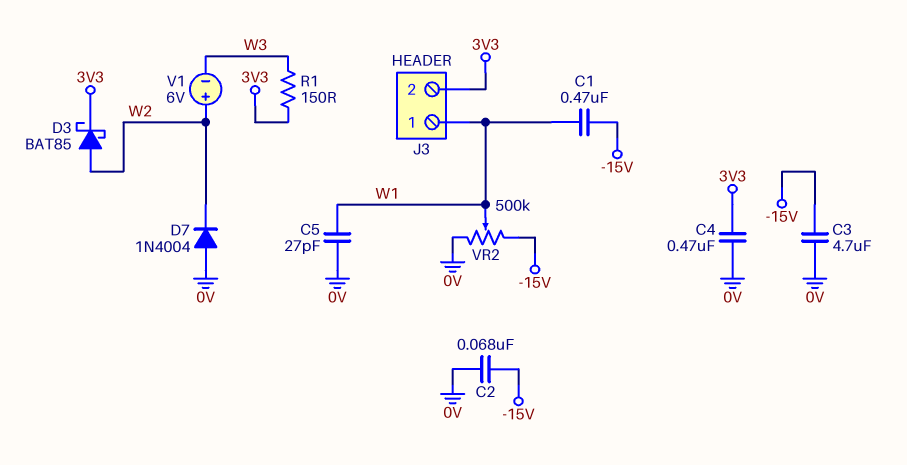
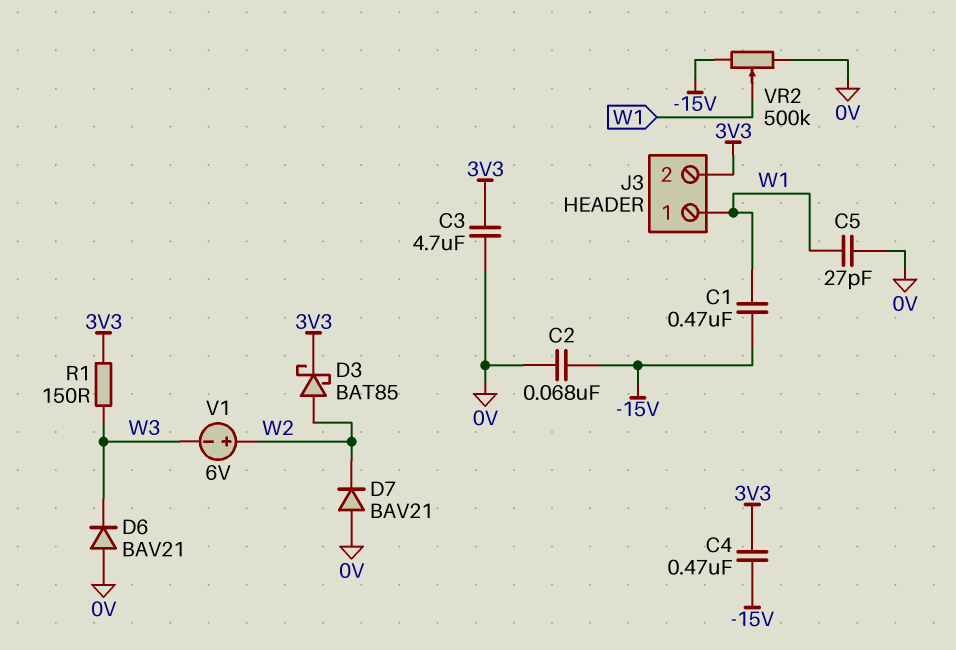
C3: 4.7uF (-15V, 0V) -> 4.7uF (0V, 3V3)
C4: 470nF (0V, 3V3) -> 470nF (-15V, 3V3)
D6: none -> diode BAV21 (A 0V, K W3)
D7: diode 1N4004 (A 0V, K W2) -> diode BAV21 (A 0V, K W2)

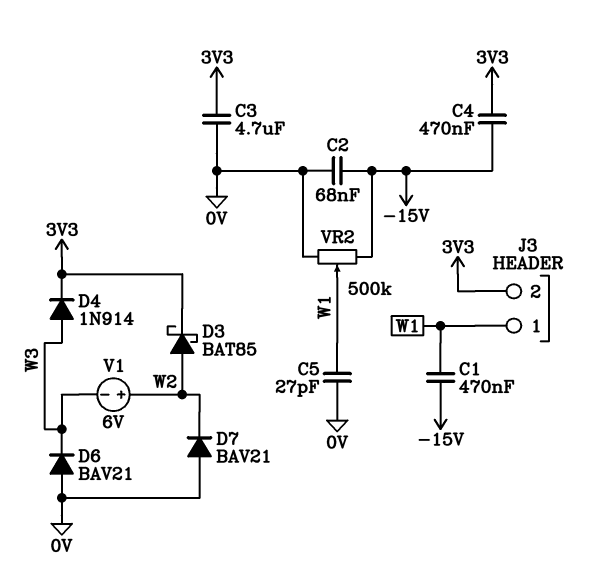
D4: none -> diode 1N914 (A W3, K 3V3)
R1: 150 (3V3, W3) -> none

